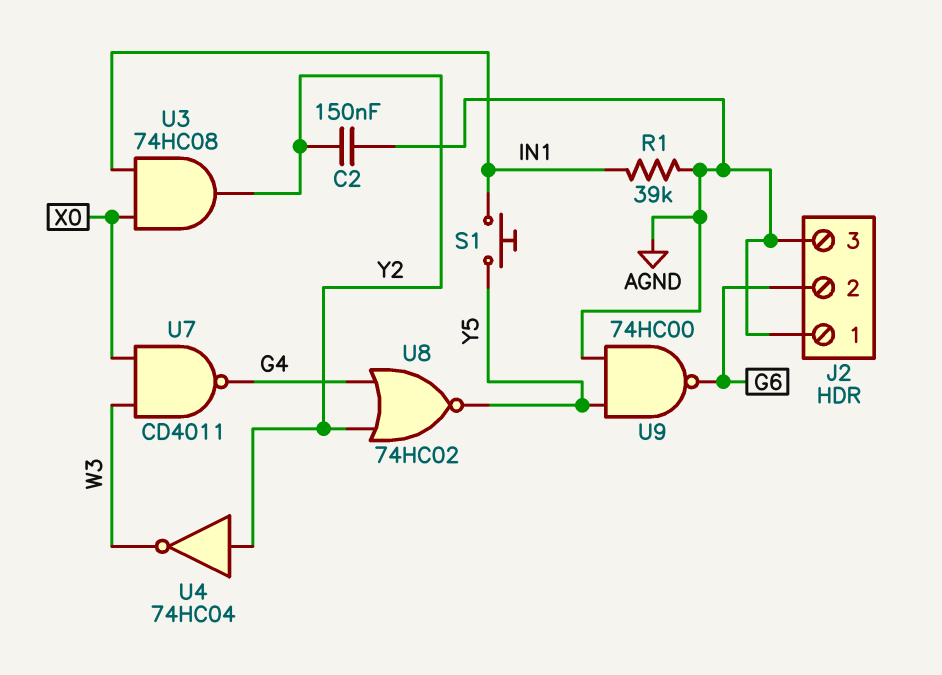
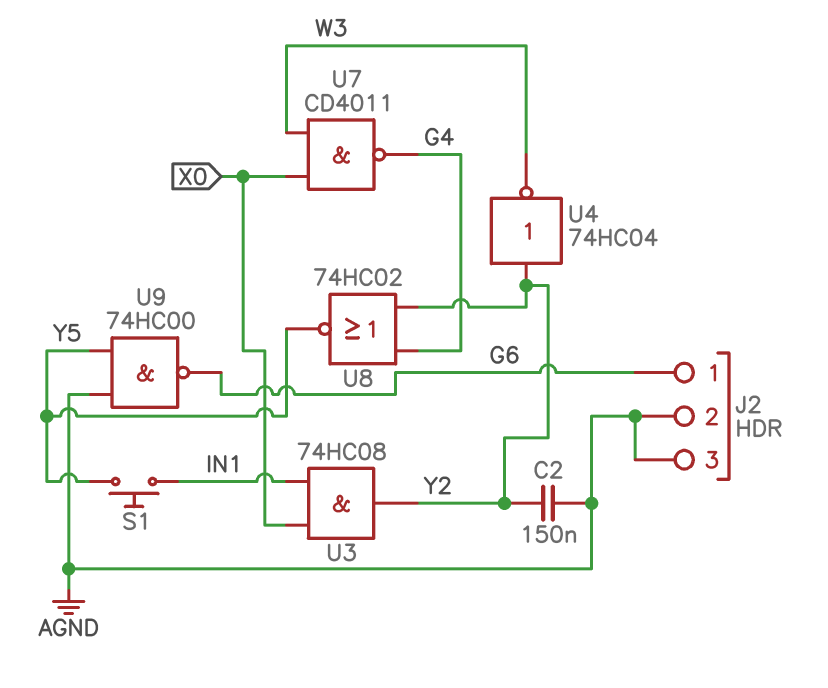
J2 pin 1: AGND -> G6
J2 pin 2: G6 -> AGND
R1: 39k (AGND, IN1) -> none

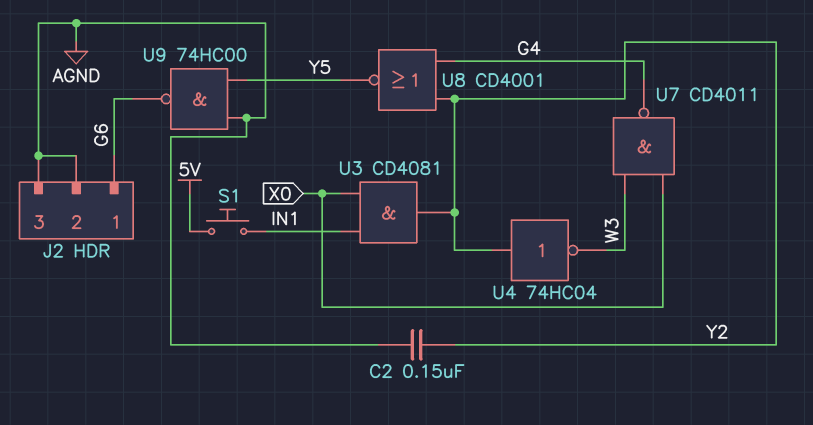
S1: button (IN1, Y5) -> button (5V, IN1)
U3: AND 74HC08 (in IN1, in X0, out Y2) -> AND CD4081 (in IN1, in X0, out Y2)
U8: NOR 74HC02 (in G4, in Y2, out Y5) -> NOR CD4001 (in G4, in Y2, out Y5)

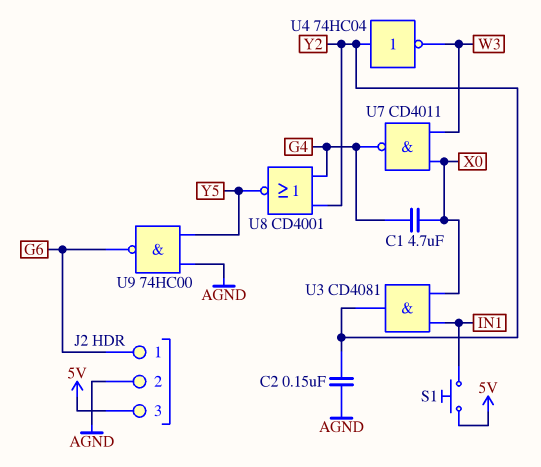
C1: none -> 4.7uF (G4, X0)
J2 pin 3: AGND -> 5V

